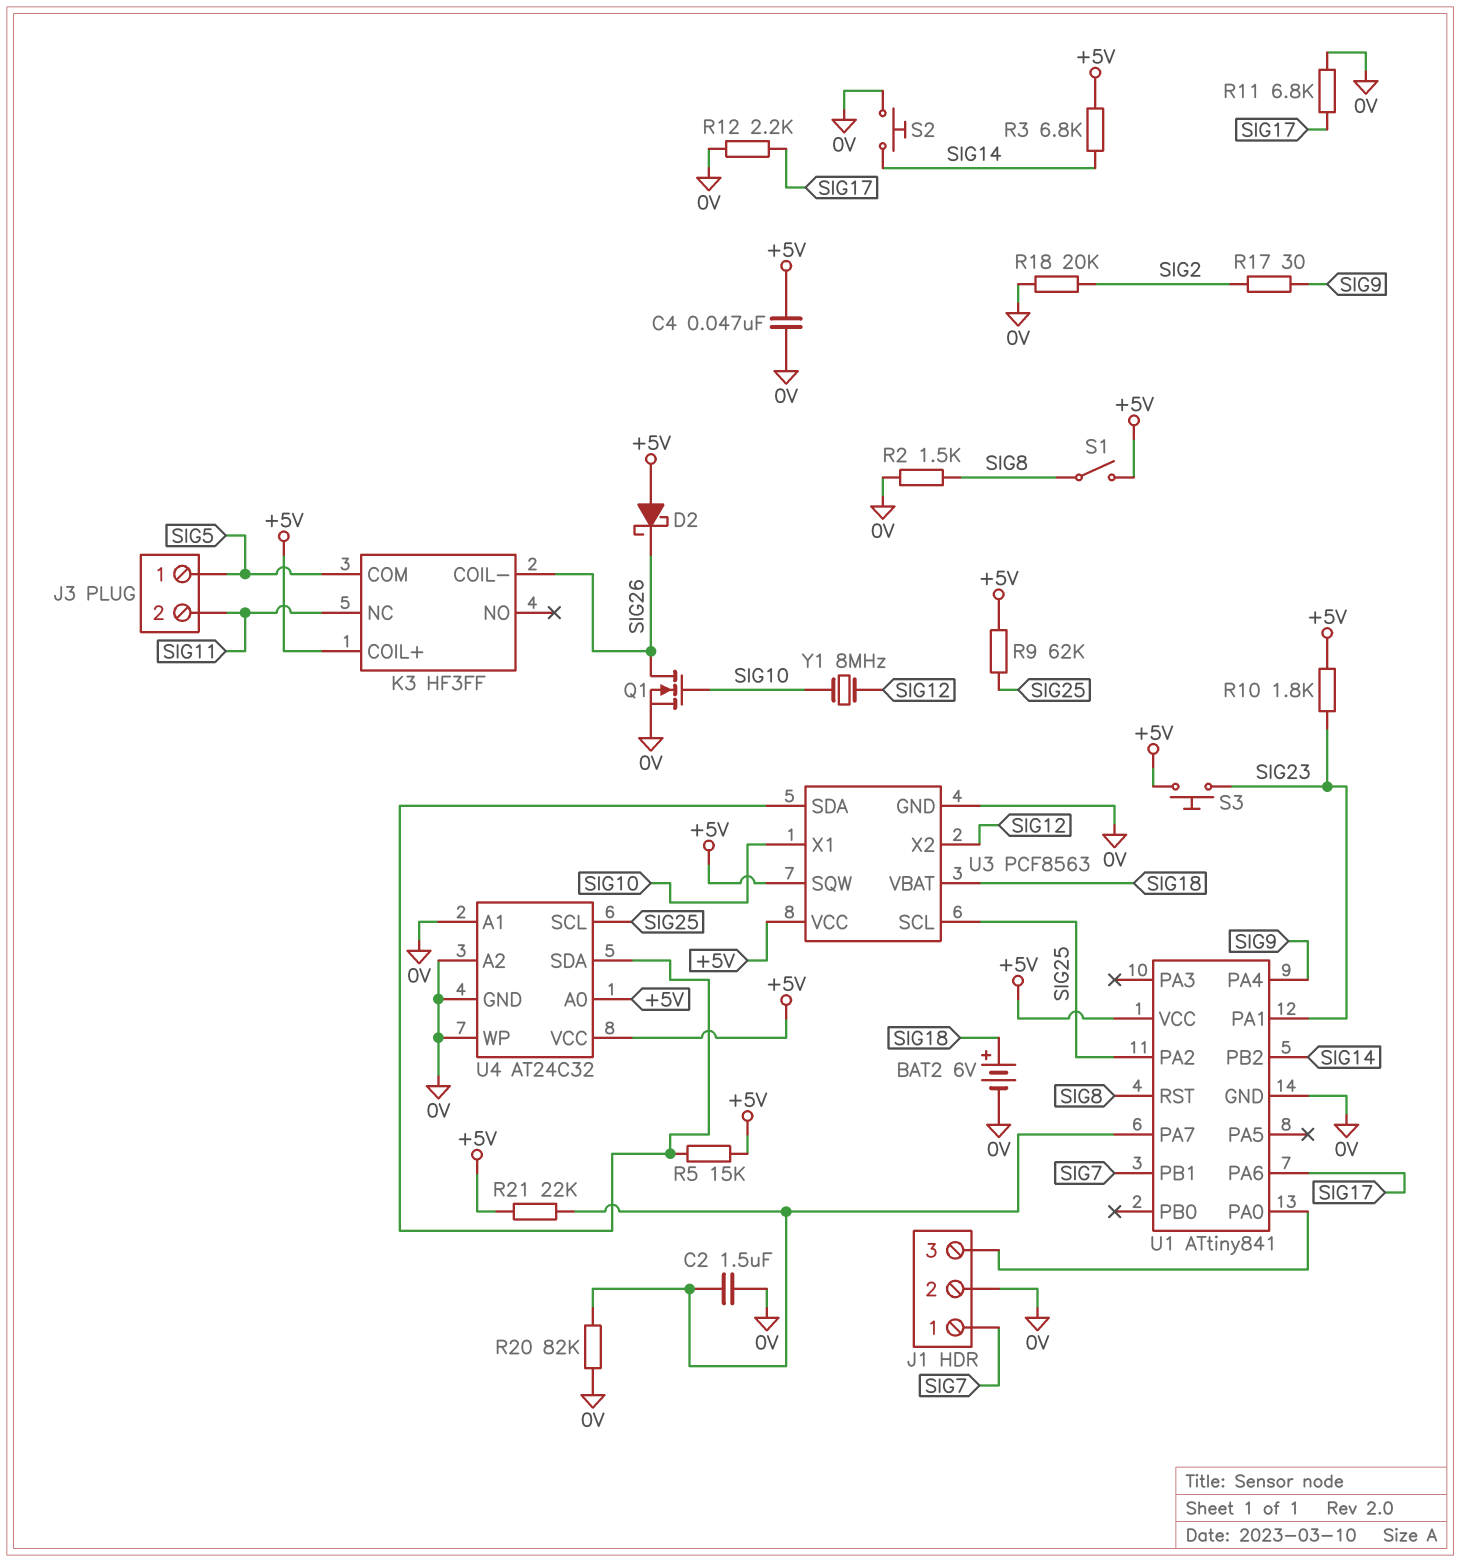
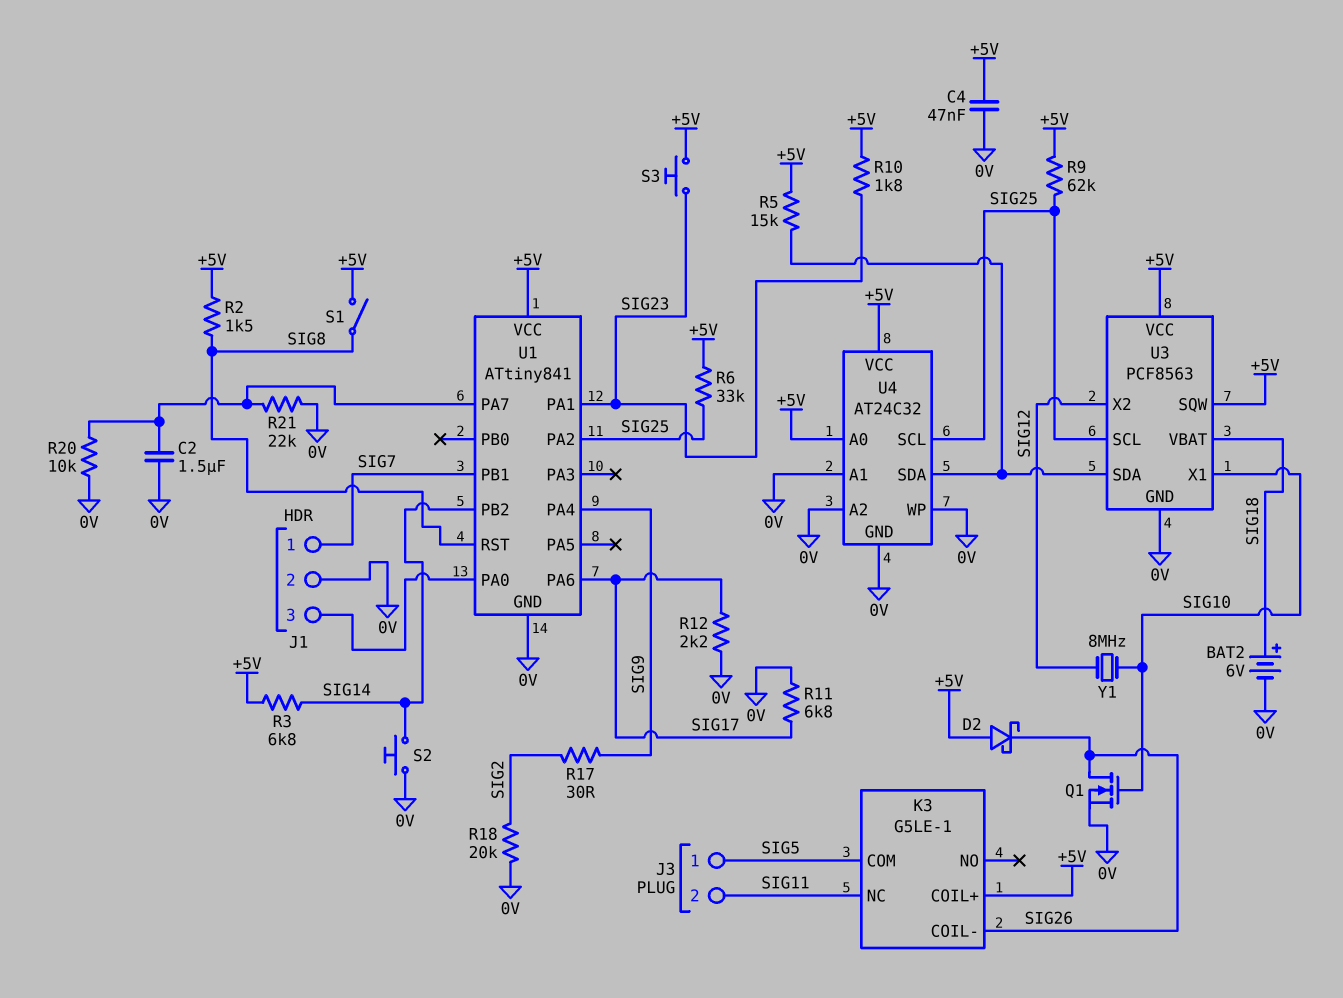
K3: HF3FF -> G5LE-1
R2: 1.5k (0V, SIG8) -> 1.5k (+5V, SIG8)
R6: none -> 33k (+5V, SIG25)
R20: 82k (0V, U1/PA7) -> 10k (0V, U1/PA7)
R21: 22k (+5V, U1/PA7) -> 22k (0V, U1/PA7)

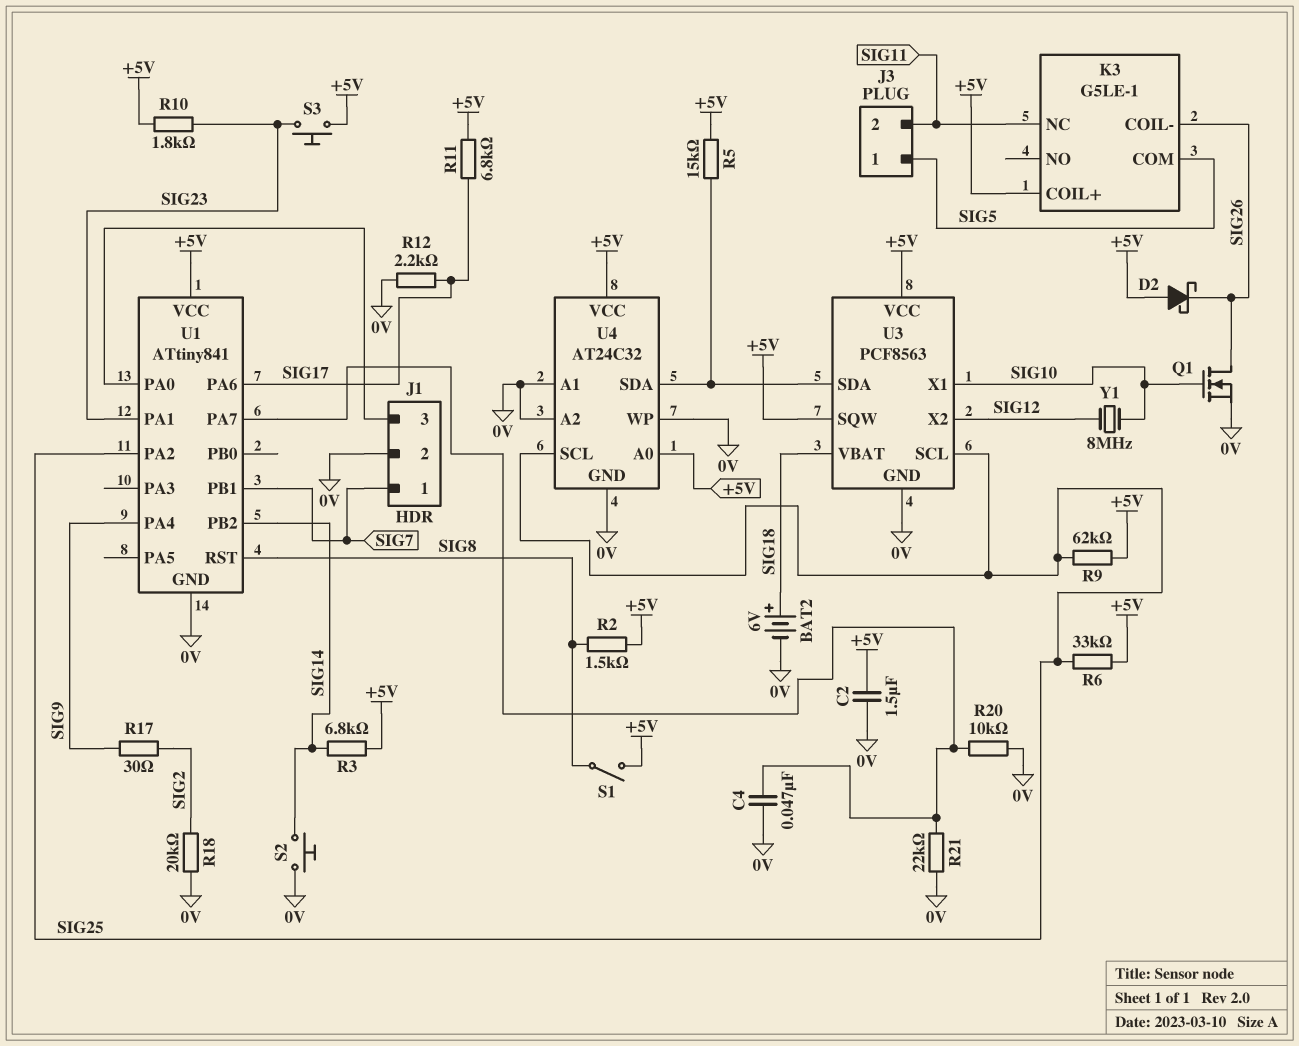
C2: 1.5uF (0V, U1/PA7) -> 1.5uF (+5V, 0V)
C4: 47nF (+5V, 0V) -> 47nF (0V, U1/PA7)
R11: 6.8k (0V, SIG17) -> 6.8k (+5V, SIG17)

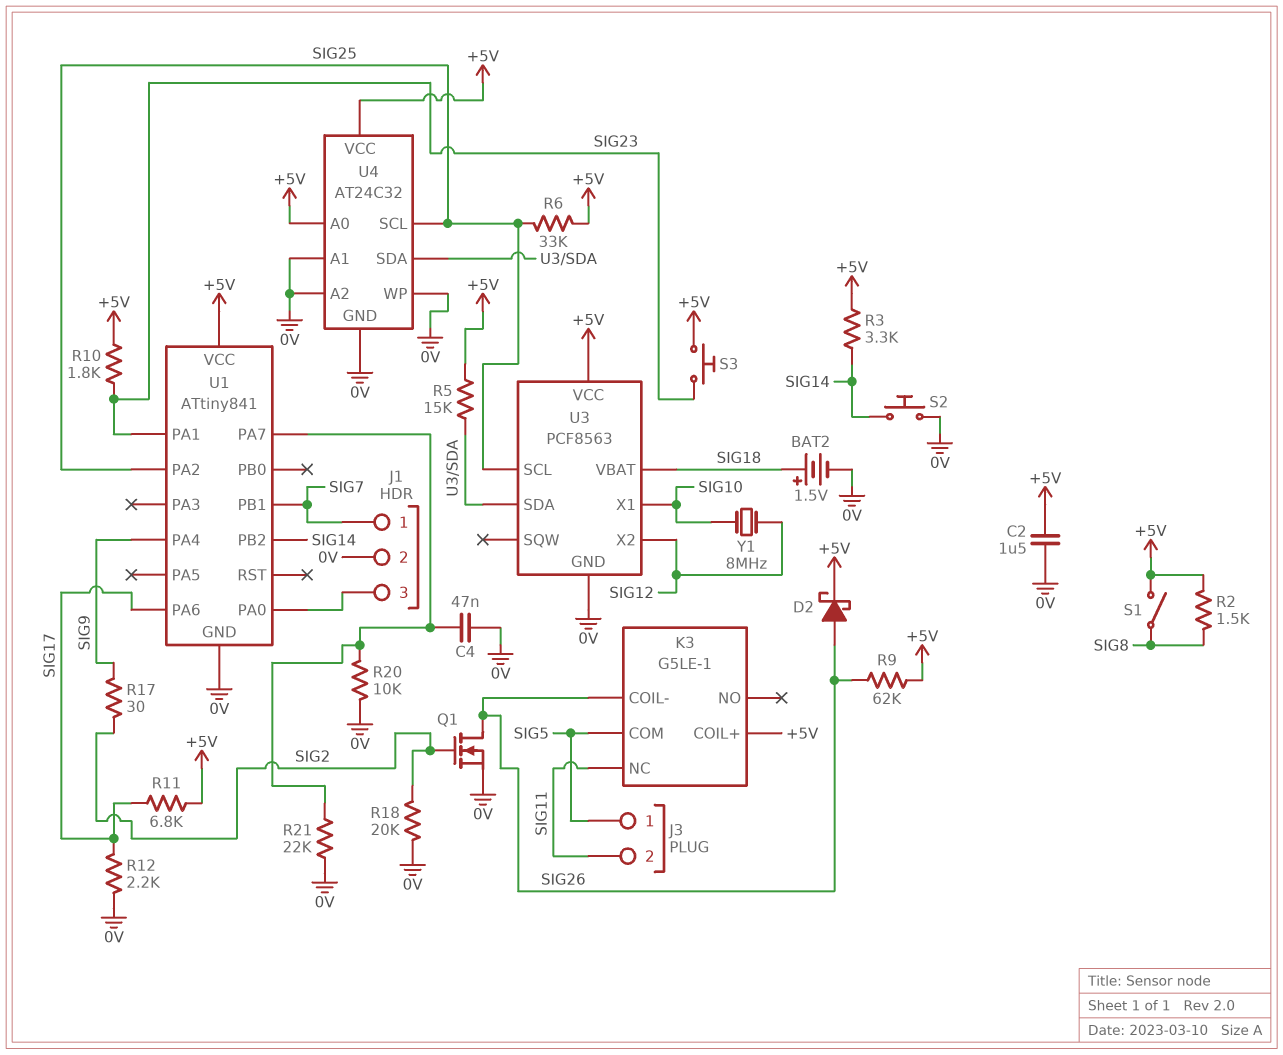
BAT2: 6V (plus SIG18, minus 0V) -> 1.5V (plus SIG18, minus 0V)
D2: schottky (A +5V, K SIG26) -> schottky (A SIG26, K +5V)
Q1: NMOS (G SIG10, D SIG26, S 0V) -> NMOS (G SIG2, D SIG26, S 0V)
R3: 6.8k (+5V, SIG14) -> 3.3k (+5V, SIG14)
R9: 62k (+5V, SIG25) -> 62k (+5V, SIG26)
U1 pin RST: SIG8 -> none
U3 pin SQW: +5V -> none

